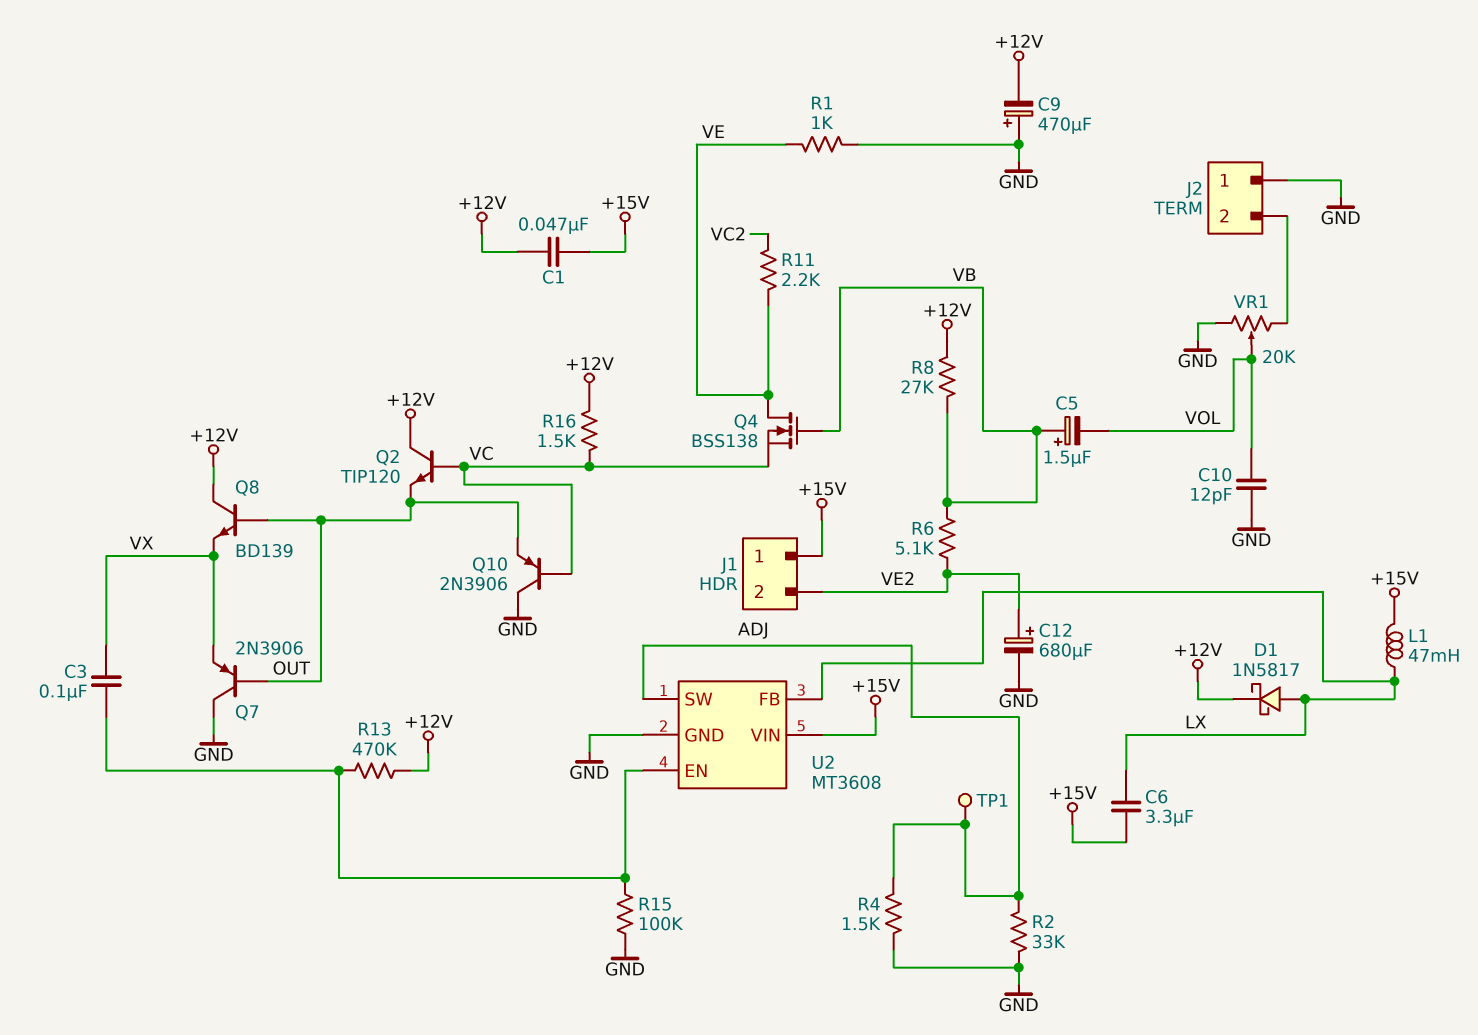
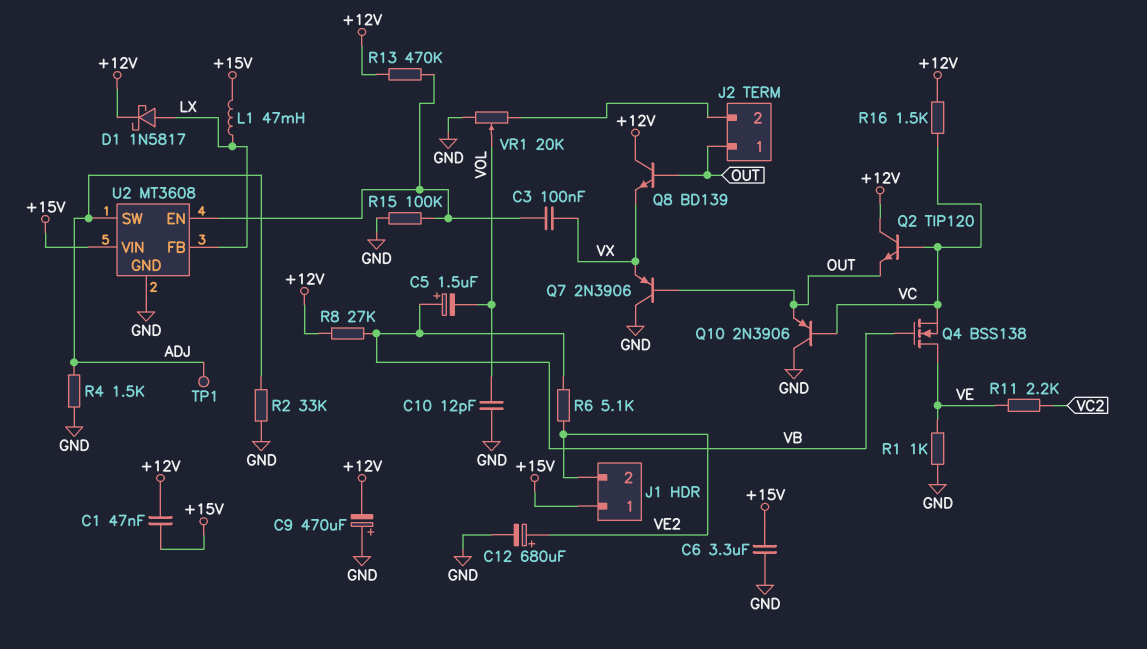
C6: 3.3uF (+15V, LX) -> 3.3uF (+15V, GND)
J2 pin 1: GND -> OUT

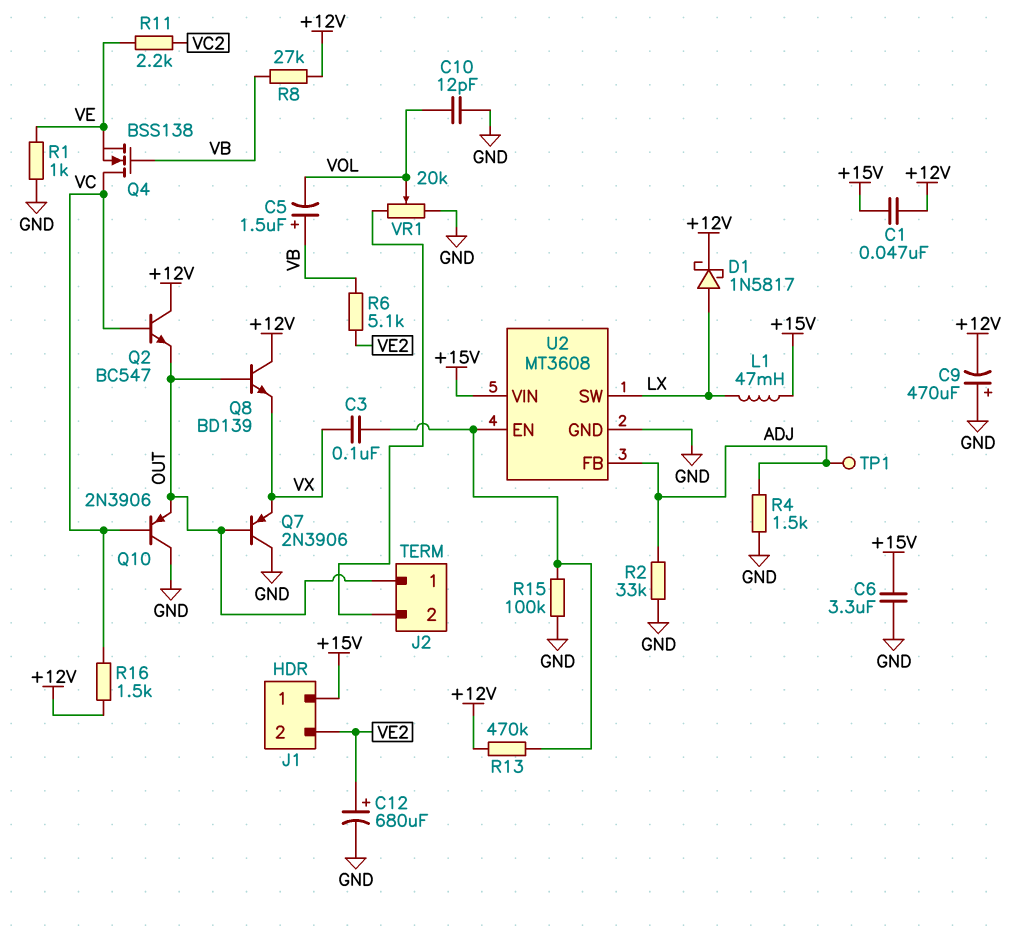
Q2: NPN TIP120 (B VC, C +12V, E OUT) -> NPN BC547 (B VC, C +12V, E OUT)
Q4: NMOS BSS138 (G VB, D VE, S VC) -> NMOS BSS138 (G VB, D VC, S VE)
U2 pin FB: LX -> ADJ
U2 pin SW: ADJ -> LX

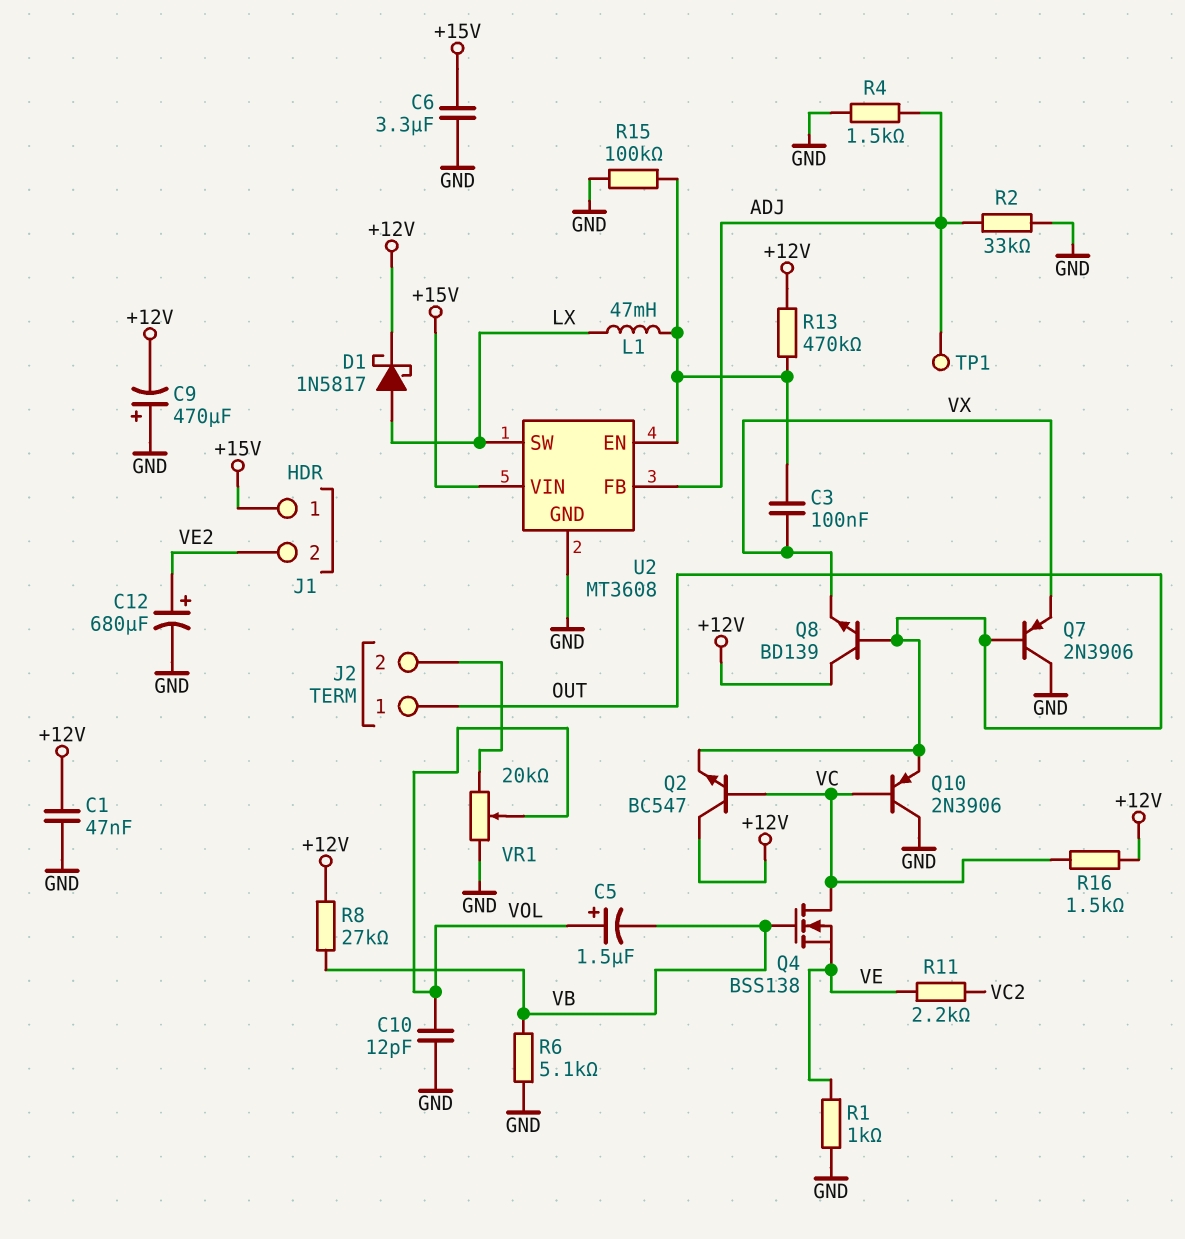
C1: 47nF (+12V, +15V) -> 47nF (+12V, GND)
C5: 1.5uF (plus VB, minus VOL) -> 1.5uF (plus VOL, minus VB)
L1: 47mH (+15V, LX) -> 47mH (LX, U2/EN)
R6: 5.1k (VB, VE2) -> 5.1k (GND, VB)

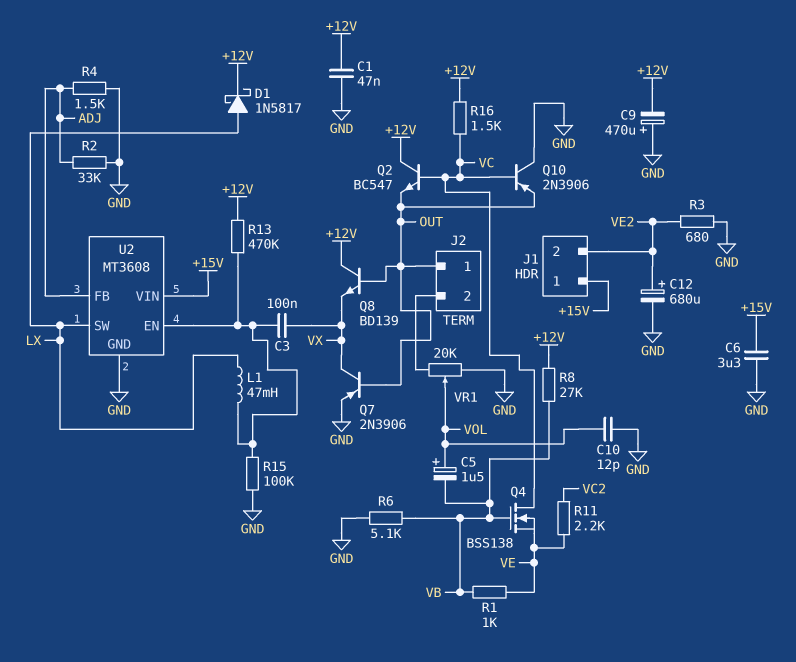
Q7: PNP 2N3906 (B OUT, C GND, E VX) -> PNP 2N3906 (B OUT, C VX, E GND)
R1: 1k (GND, VE) -> 1k (VB, VE)
R3: none -> 680 (GND, VE2)
TP1: test point (ADJ) -> none

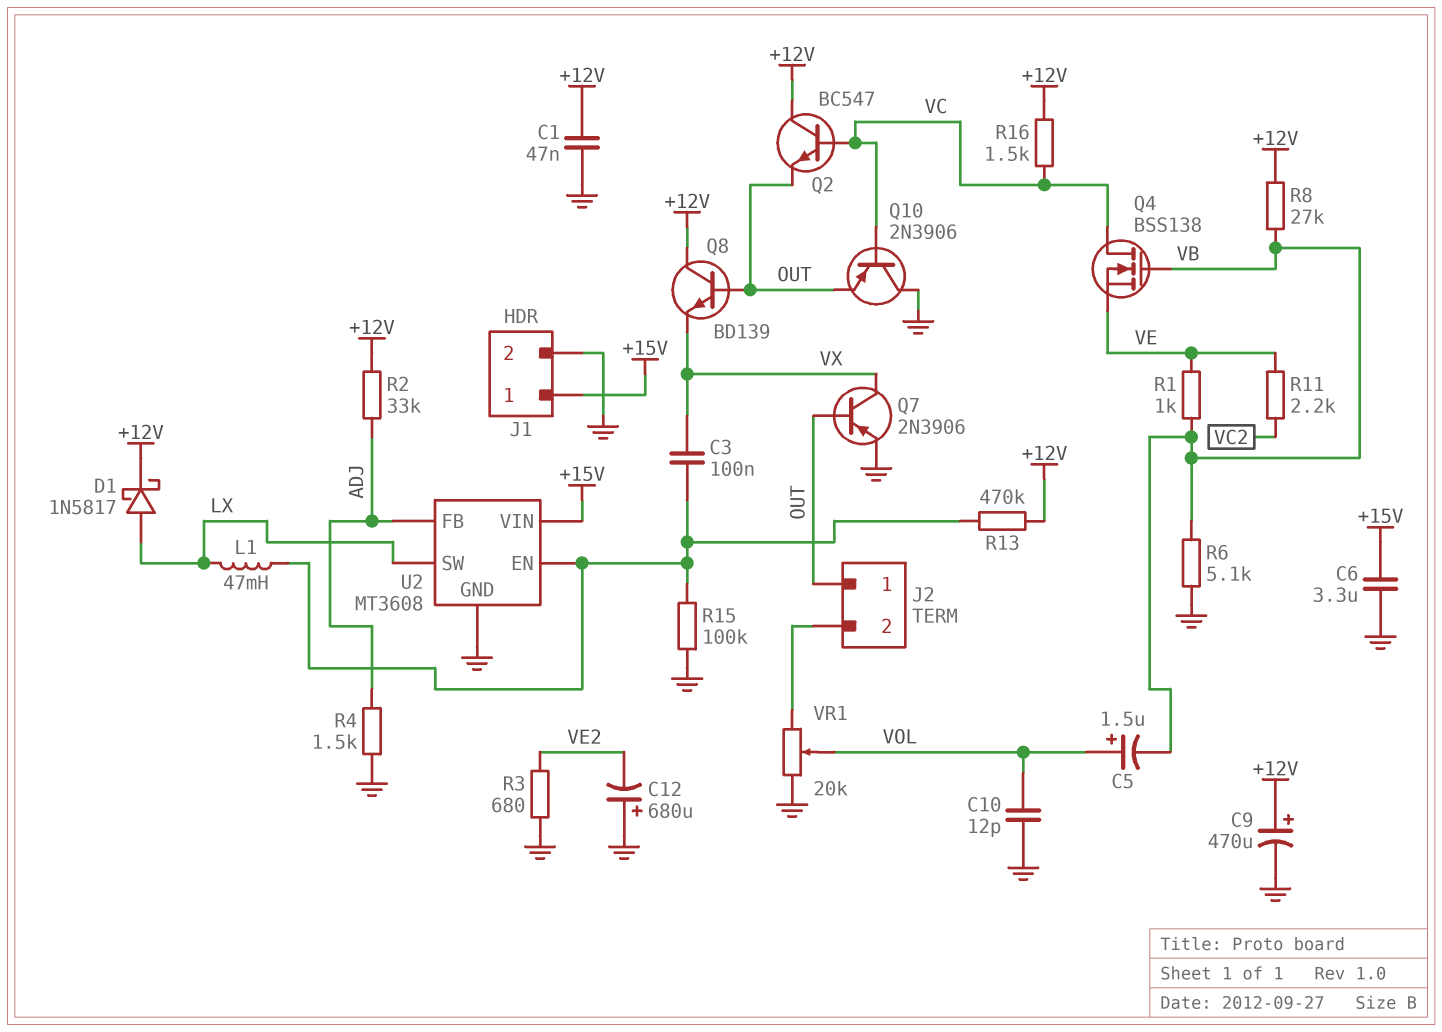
C9: 470uF (plus GND, minus +12V) -> 470uF (plus +12V, minus GND)
C12: 680uF (plus VE2, minus GND) -> 680uF (plus GND, minus VE2)
J1 pin 2: VE2 -> GND
R2: 33k (ADJ, GND) -> 33k (+12V, ADJ)

